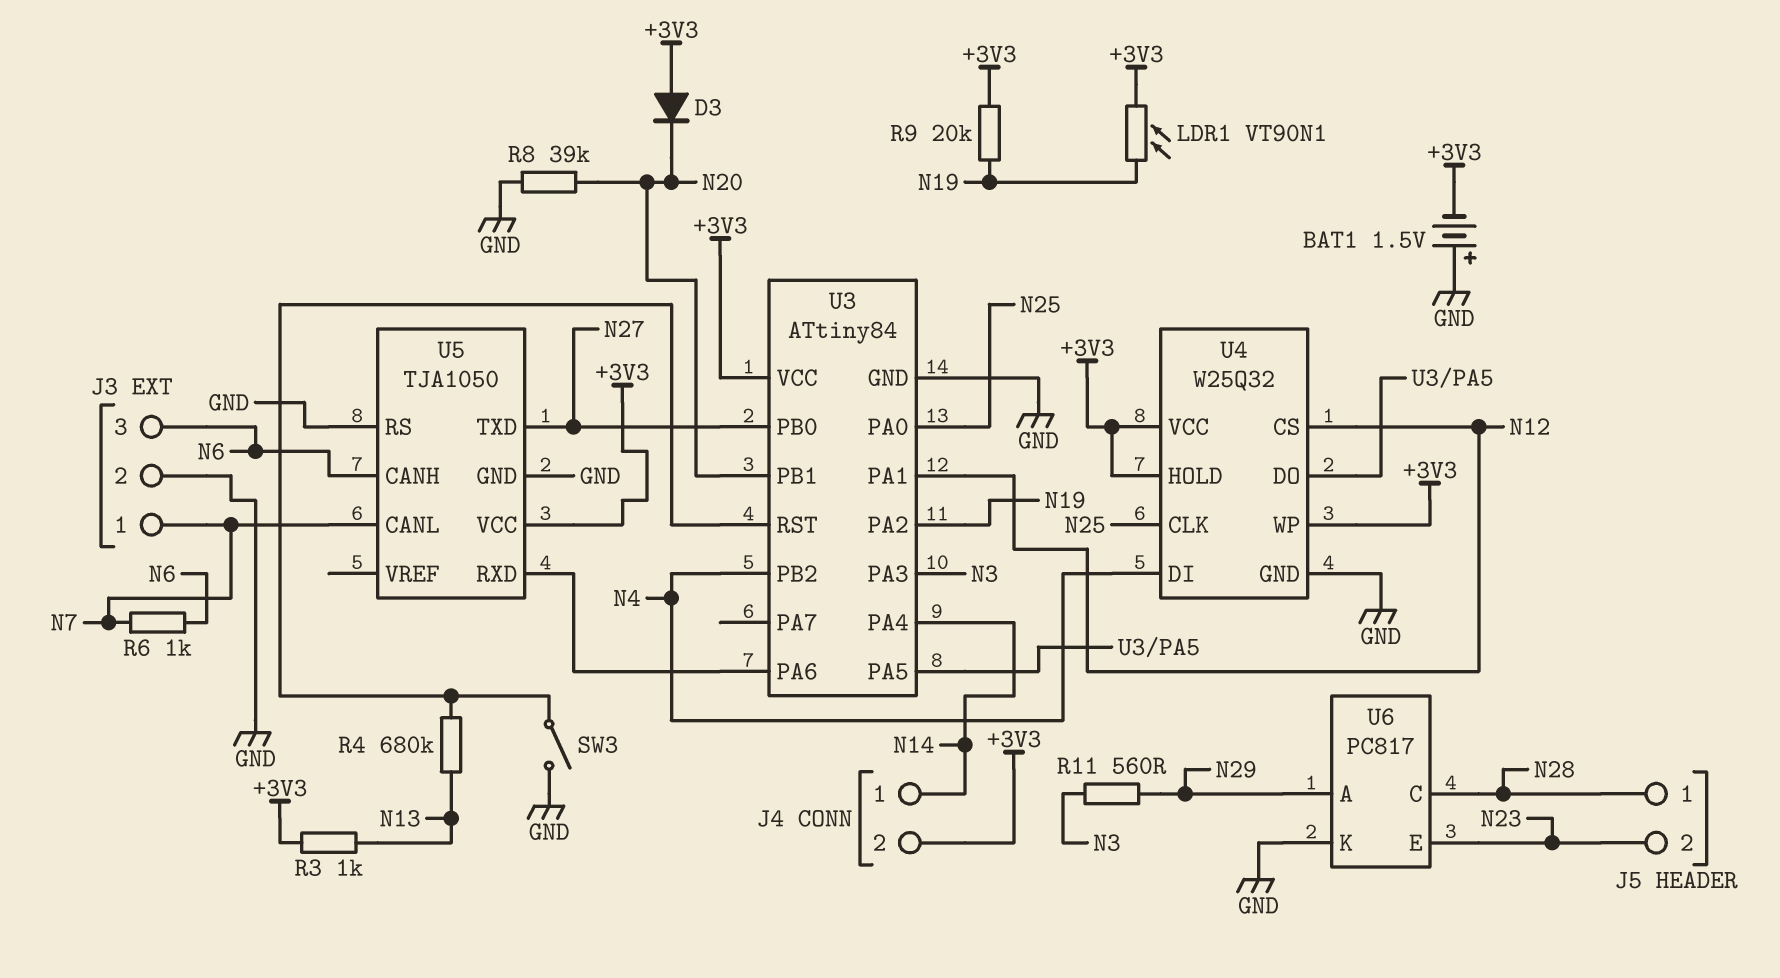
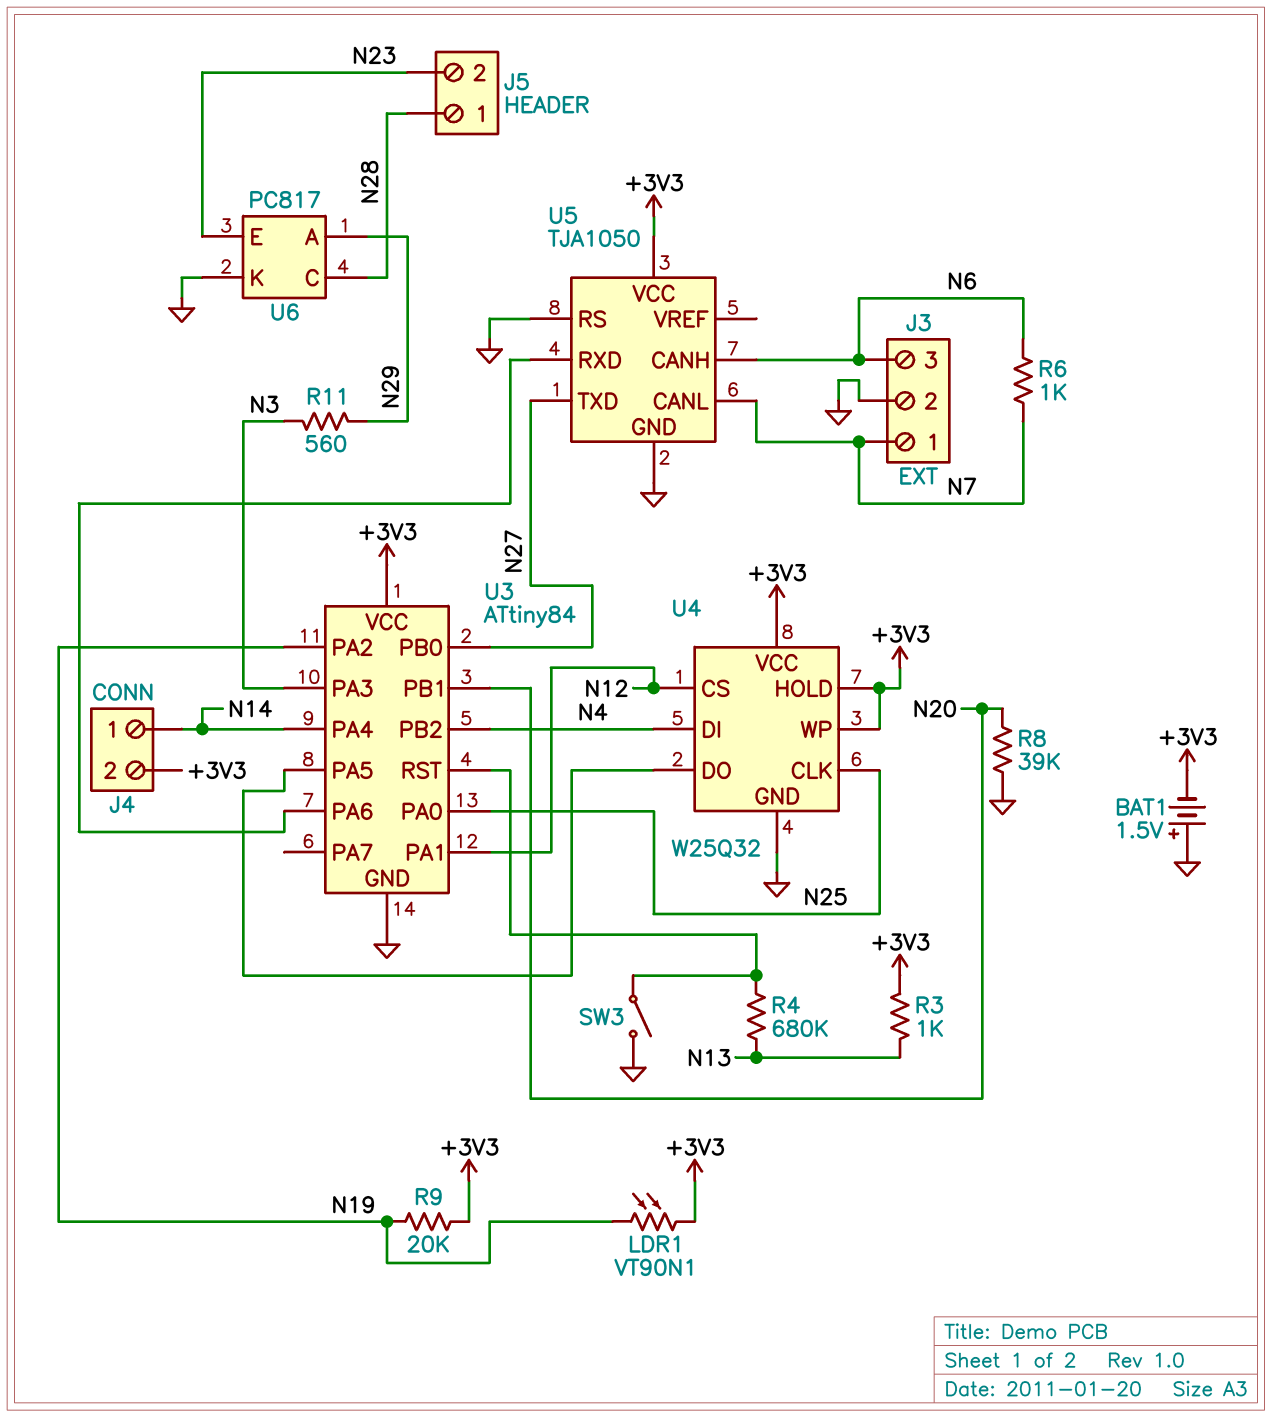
D3: diode (A +3V3, K N20) -> none

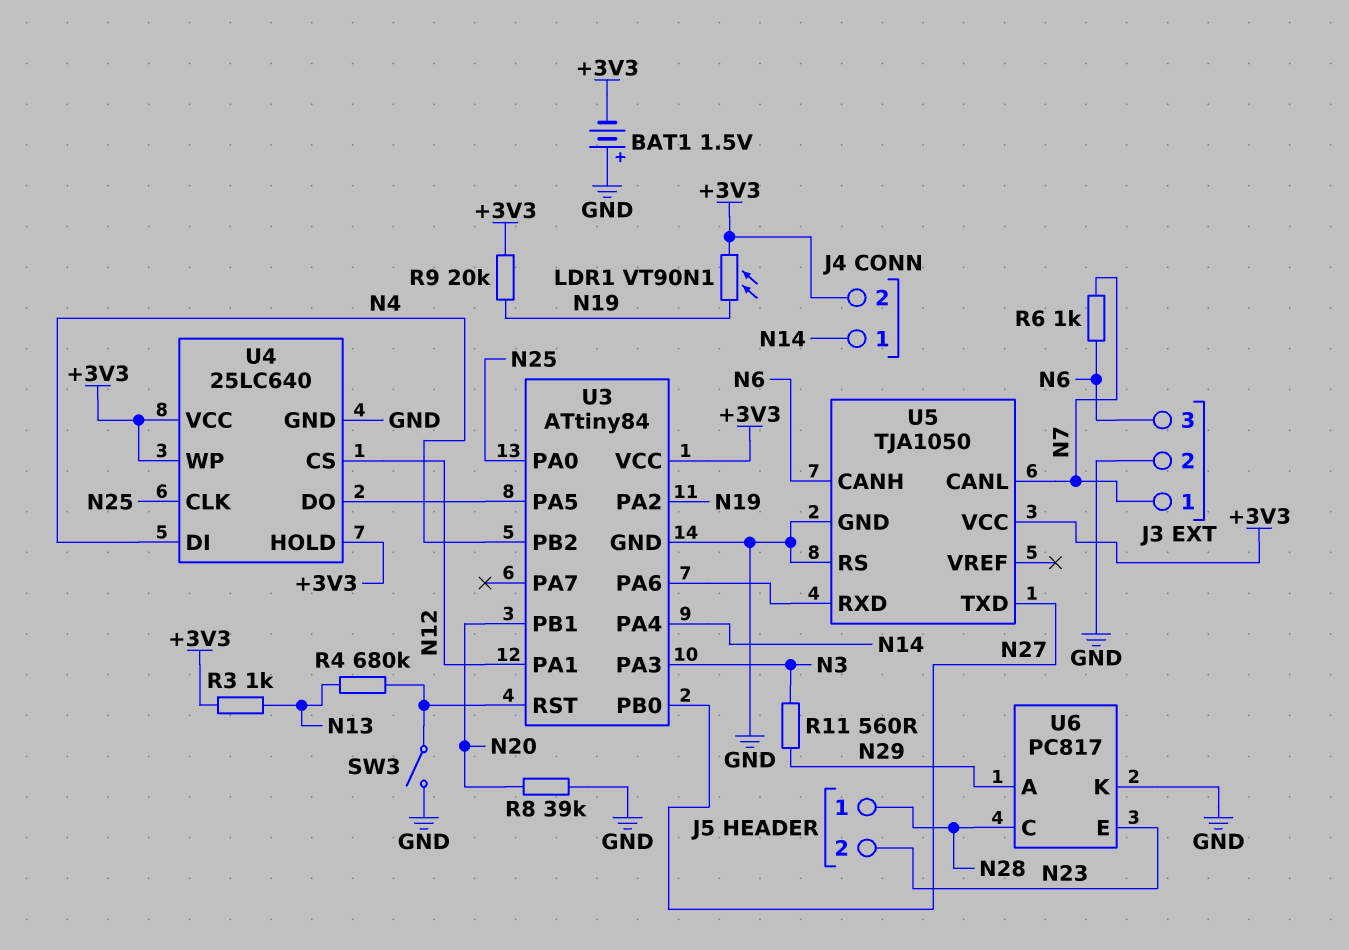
U4: W25Q32 -> 25LC640

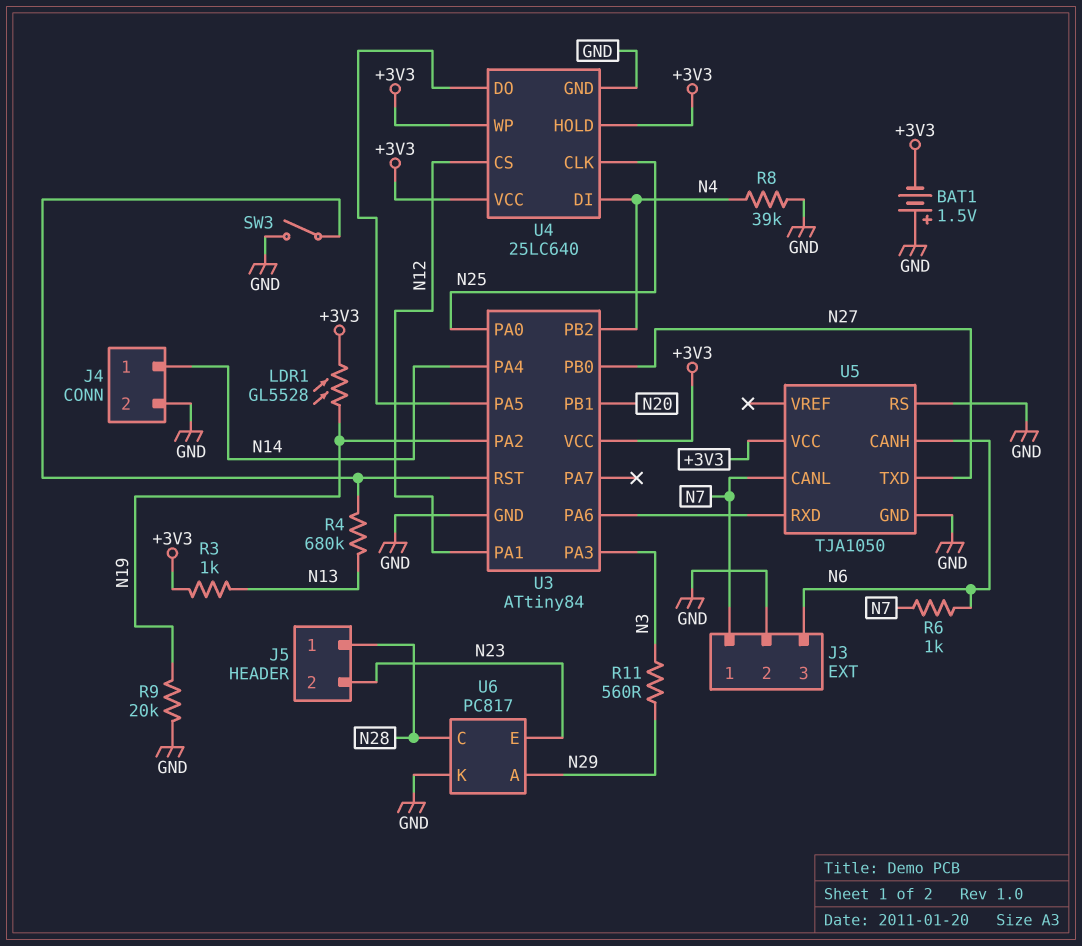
J4 pin 2: +3V3 -> GND
LDR1: VT90N1 (+3V3, N19) -> GL5528 (+3V3, N19)
R8: 39k (GND, N20) -> 39k (GND, N4)
R9: 20k (+3V3, N19) -> 20k (GND, N19)

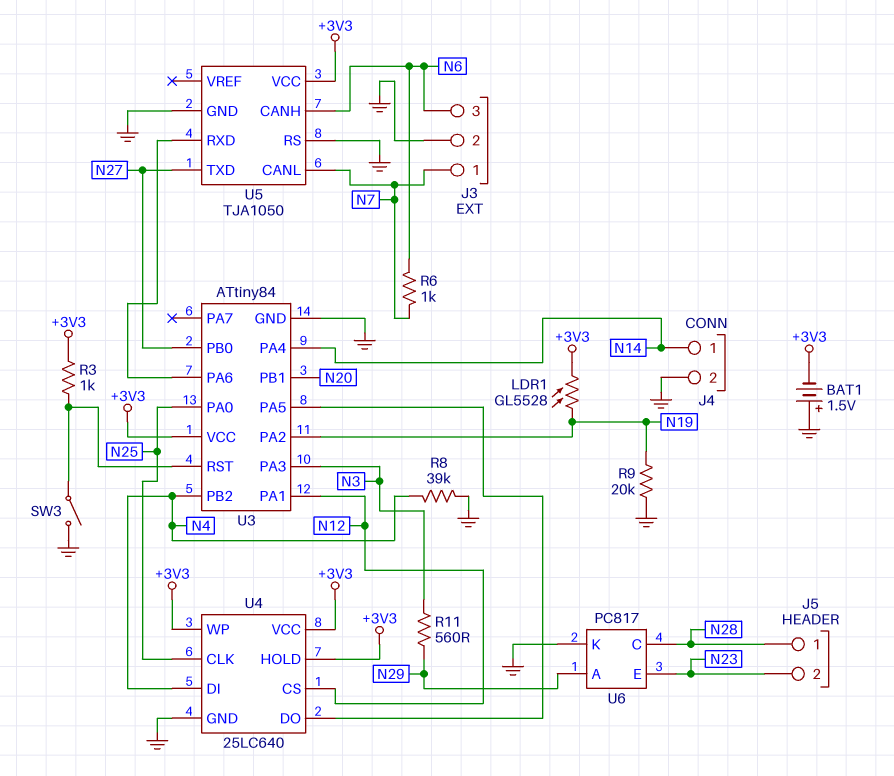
R3: 1k (+3V3, N13) -> 1k (+3V3, U3/RST)
R4: 680k (N13, U3/RST) -> none

